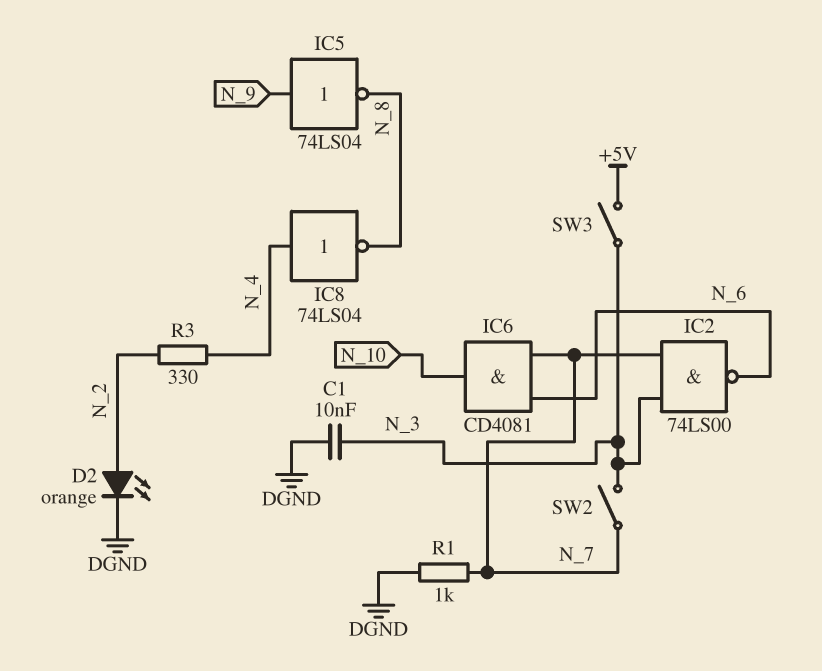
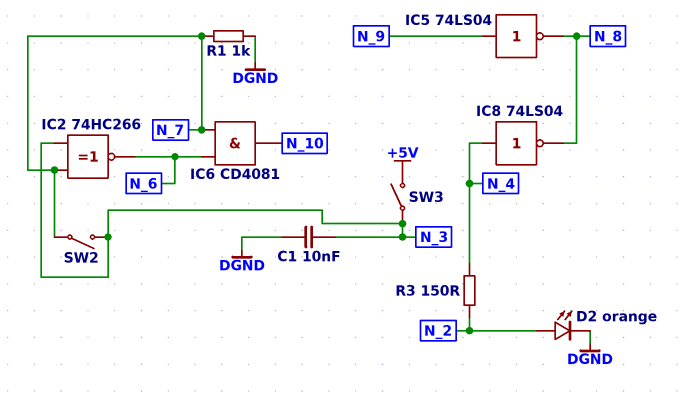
IC2: NAND 74LS00 (in N_3, in N_7, out N_6) -> XNOR 74HC266 (in N_3, in N_7, out N_6)
R3: 330 (N_2, N_4) -> 150 (N_2, N_4)

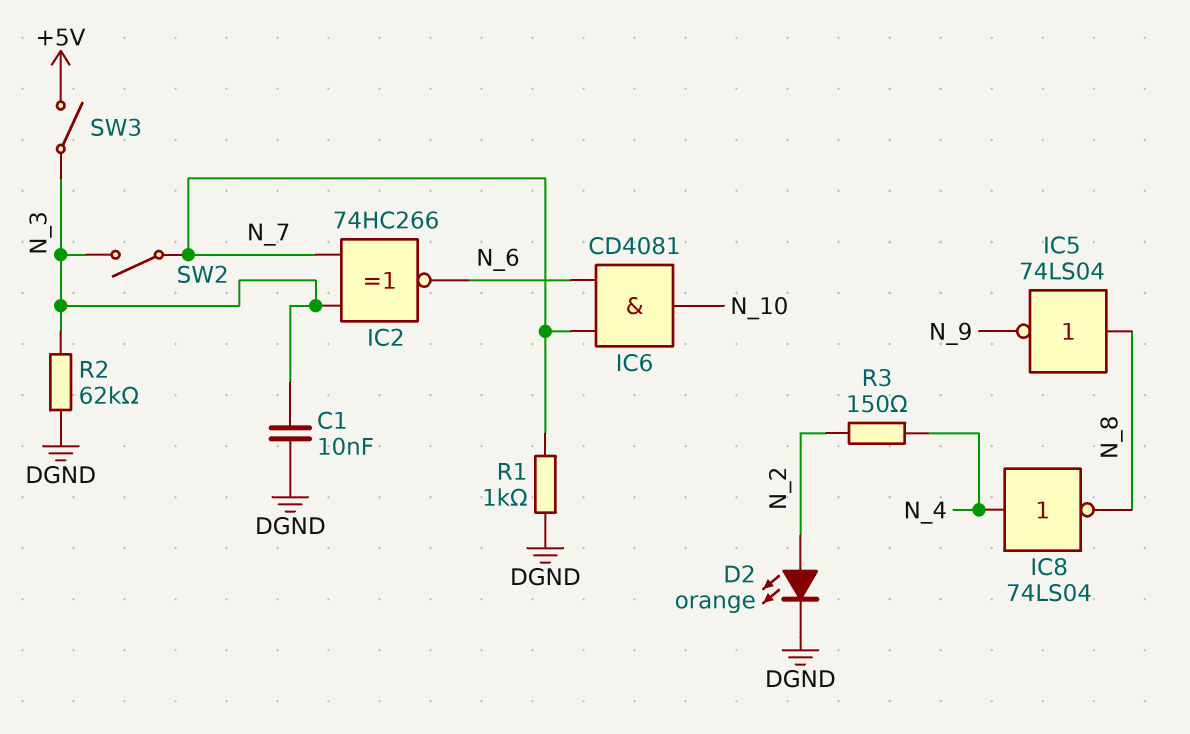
IC5: NOT 74LS04 (in N_9, out N_8) -> NOT 74LS04 (in N_8, out N_9)
R2: none -> 62k (DGND, N_3)

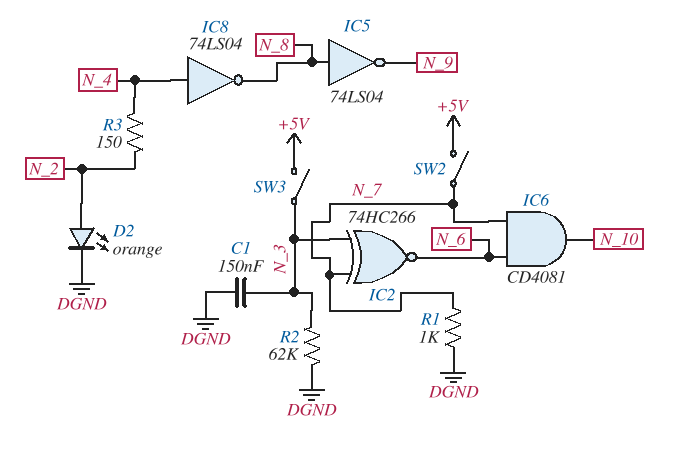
C1: 10nF (DGND, N_3) -> 150nF (DGND, N_3)
SW2: switch (N_3, N_7) -> switch (+5V, N_7)

